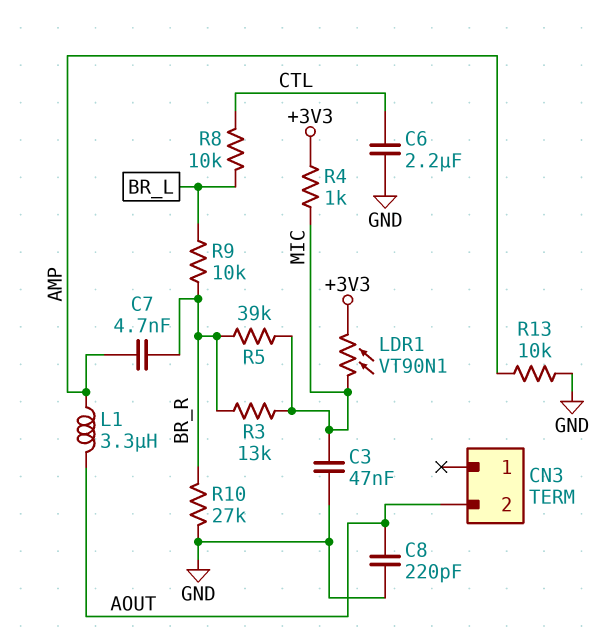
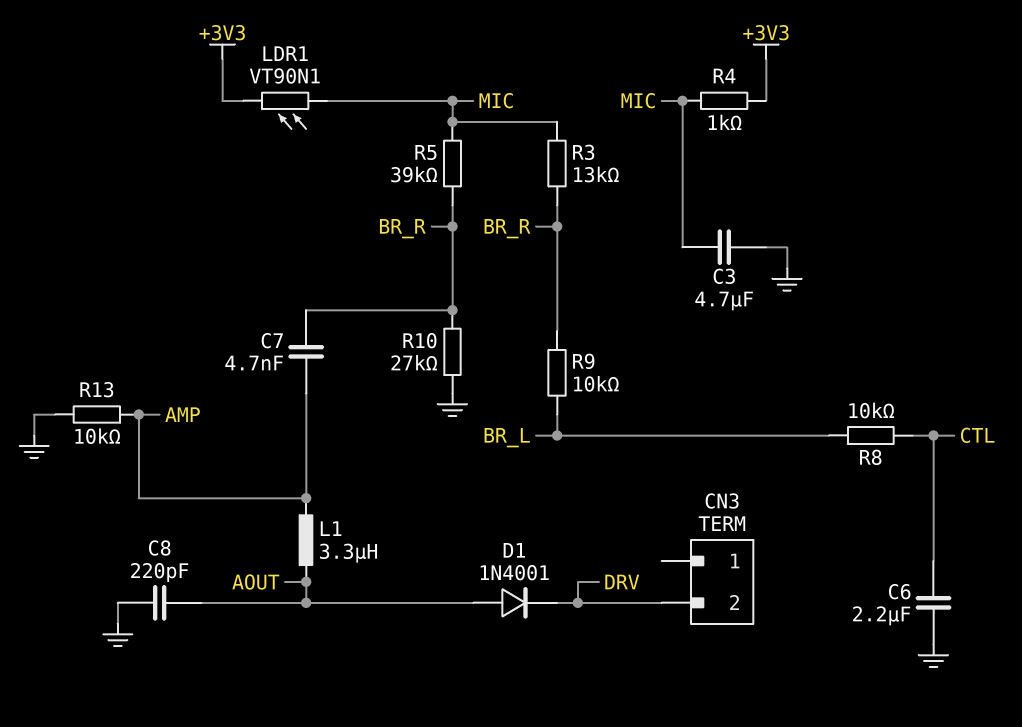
C3: 47nF (GND, MIC) -> 4.7uF (GND, MIC)
CN3 pin 2: AOUT -> DRV
D1: none -> diode 1N4001 (A AOUT, K DRV)

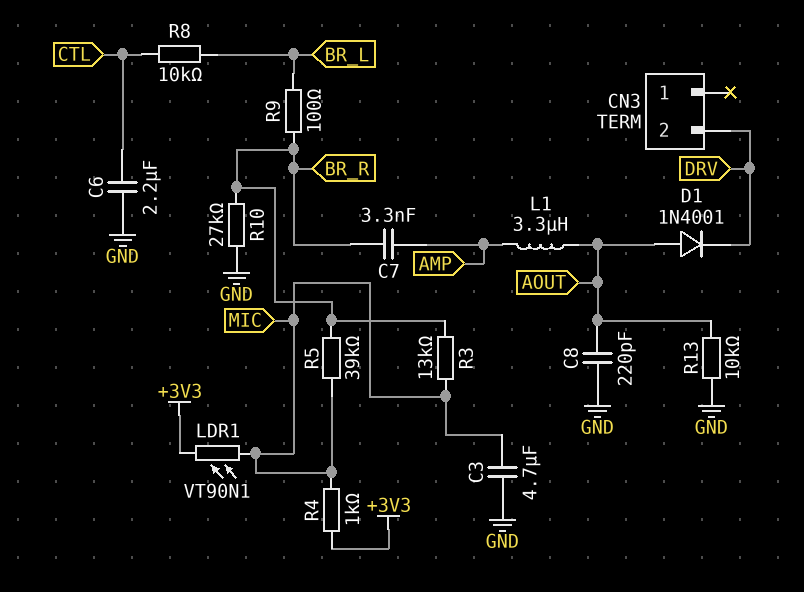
C7: 4.7nF (AMP, BR_R) -> 3.3nF (AMP, BR_R)
R9: 10k (BR_L, BR_R) -> 100 (BR_L, BR_R)
R13: 10k (AMP, GND) -> 10k (AOUT, GND)

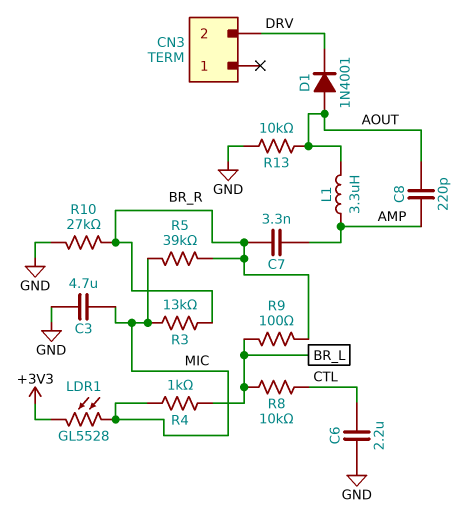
C8: 220pF (AOUT, GND) -> 220pF (AMP, AOUT)
LDR1: VT90N1 (+3V3, MIC) -> GL5528 (+3V3, MIC)
R4: 1k (+3V3, MIC) -> 1k (BR_L, MIC)

